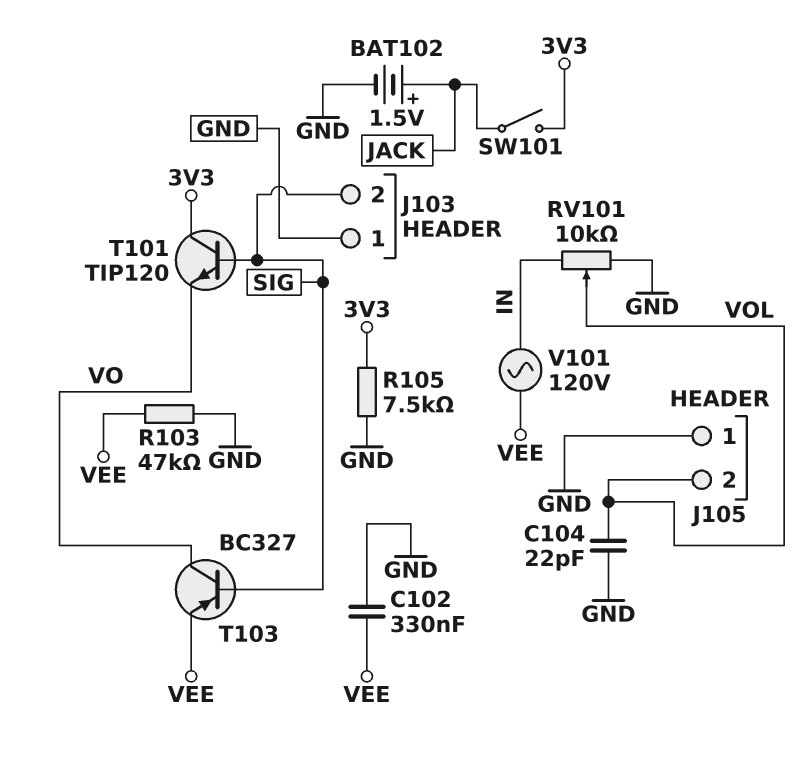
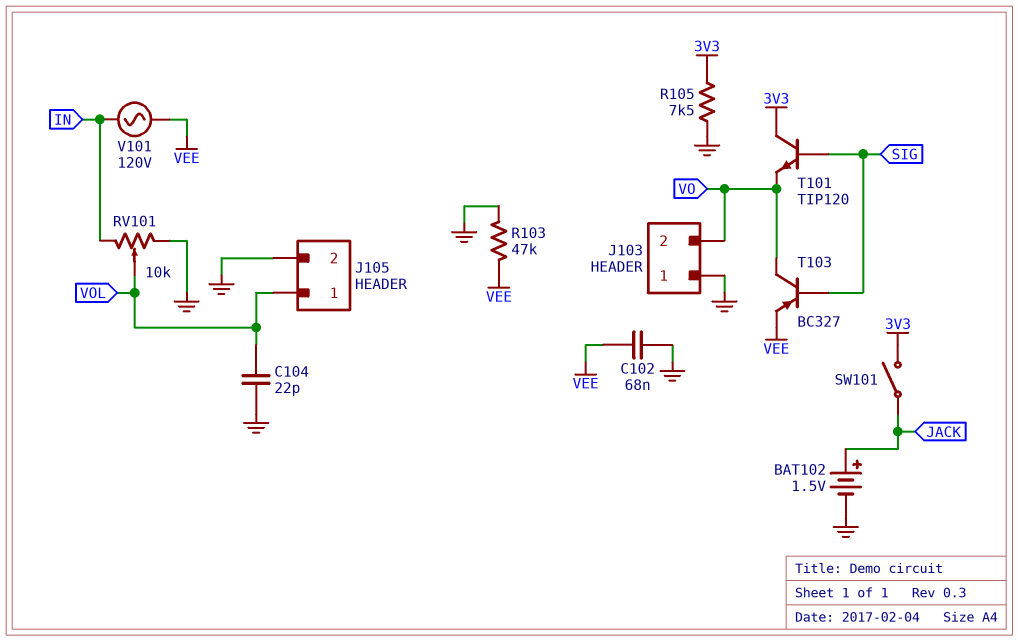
C102: 330nF (GND, VEE) -> 68nF (GND, VEE)
J103 pin 2: SIG -> VO
J105 pin 1: GND -> VOL
J105 pin 2: VOL -> GND

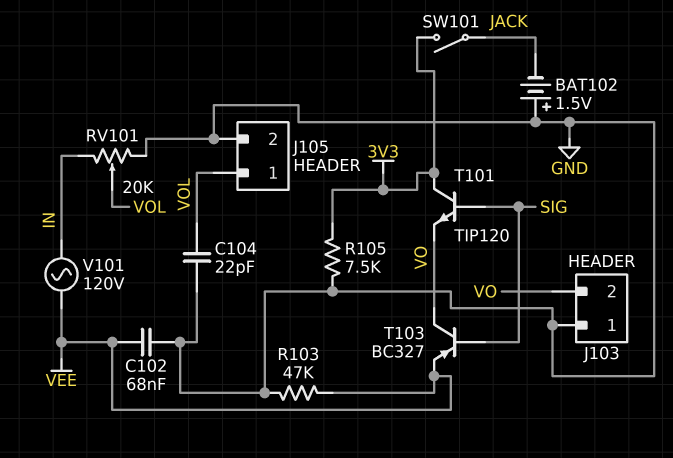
BAT102: 1.5V (plus JACK, minus GND) -> 1.5V (plus GND, minus JACK)
RV101: 10k (GND, IN, wiper VOL) -> 20k (GND, IN, wiper VOL)

